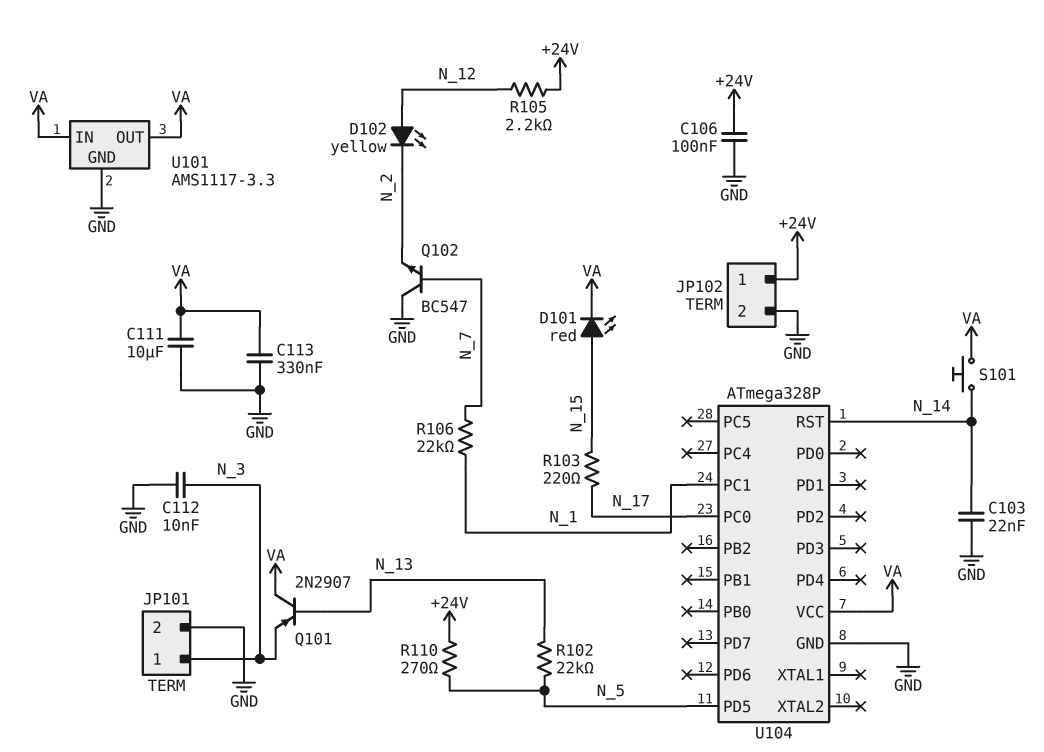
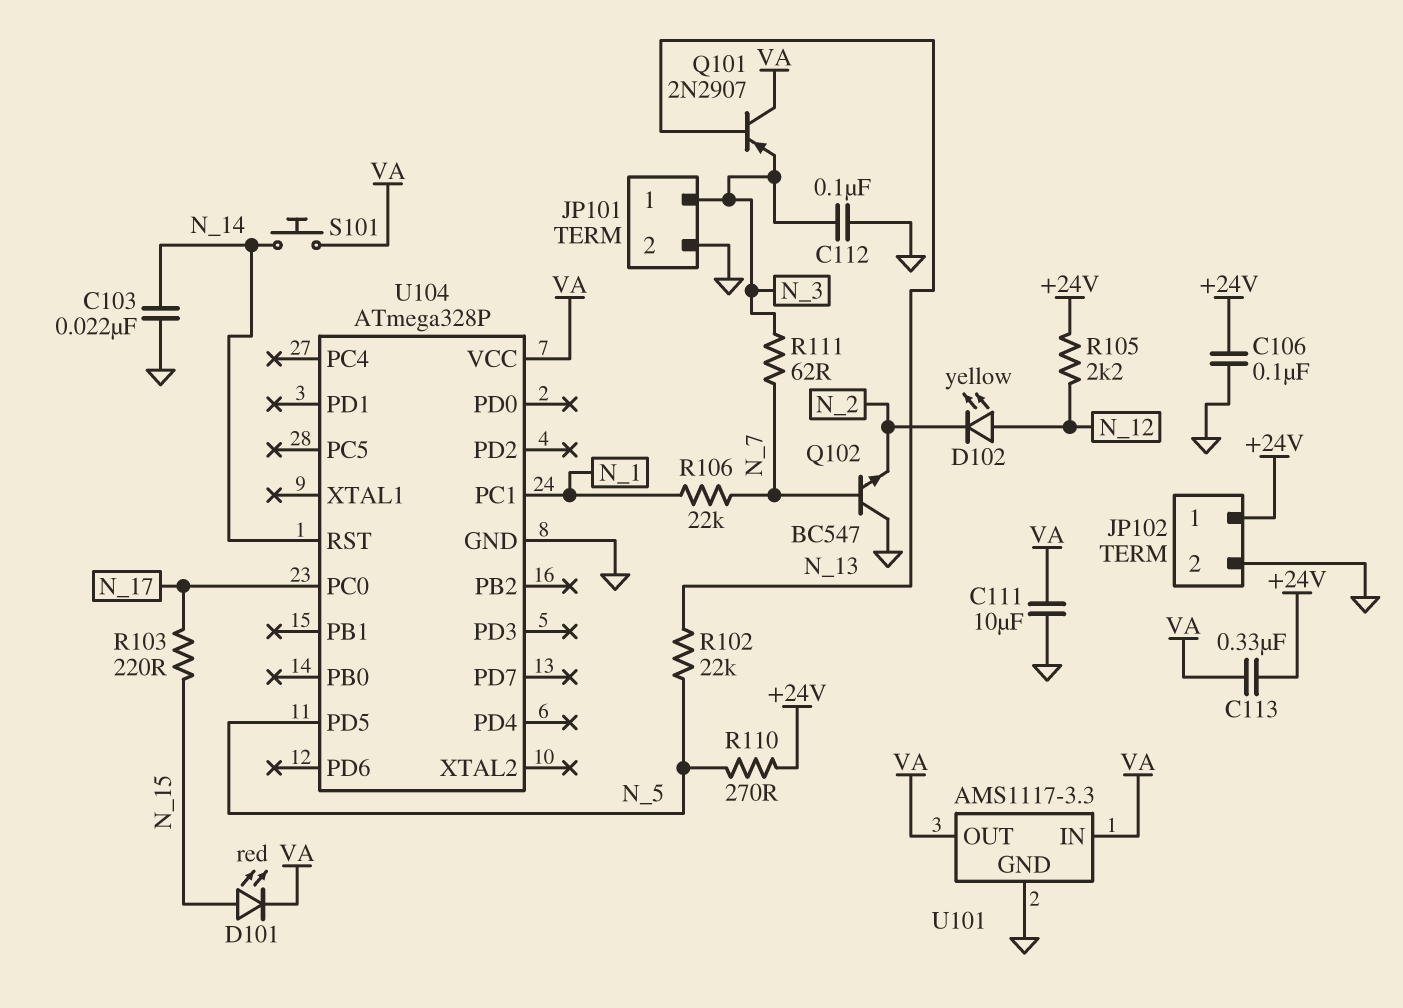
C112: 10nF (GND, N_3) -> 100nF (GND, N_3)
C113: 330nF (GND, VA) -> 330nF (+24V, VA)
R111: none -> 62 (N_3, N_7)

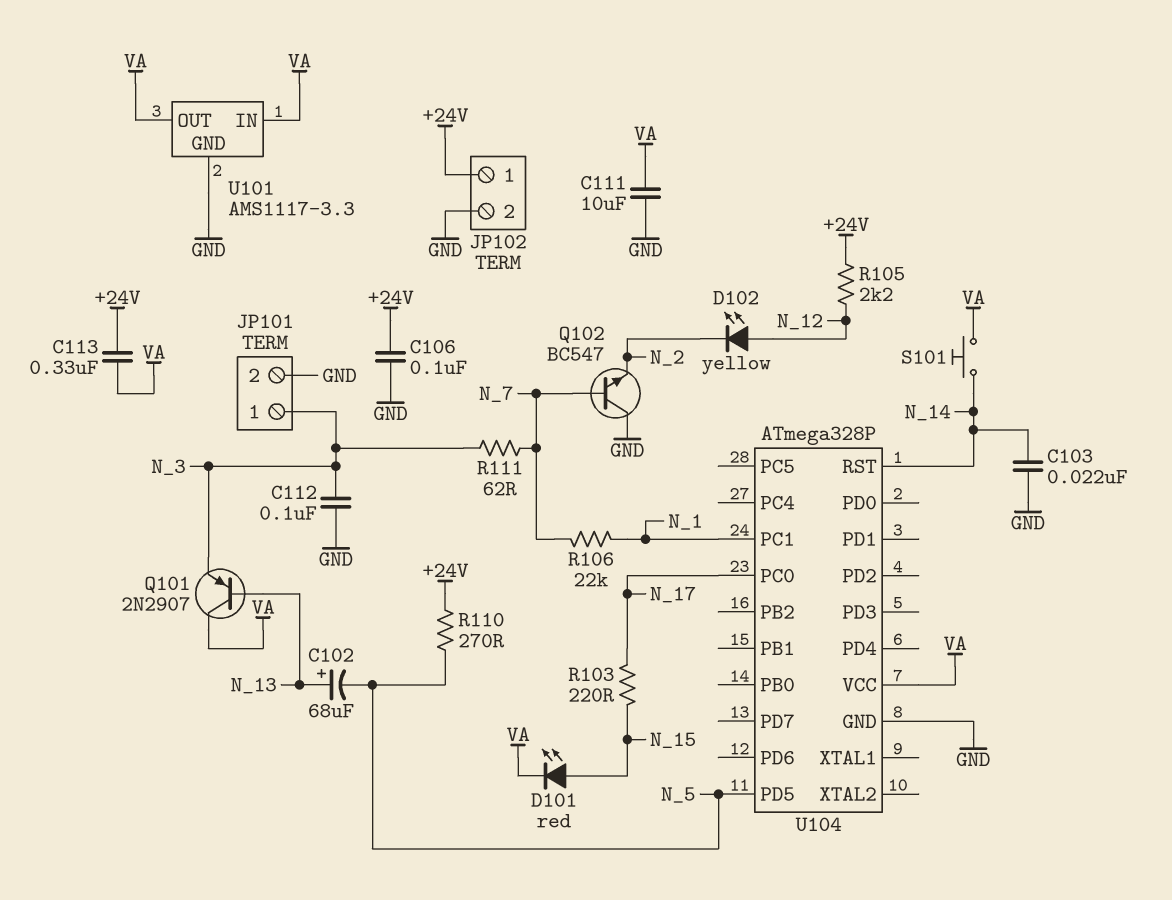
C102: none -> 68uF (plus N_13, minus N_5)
R102: 22k (N_5, N_13) -> none

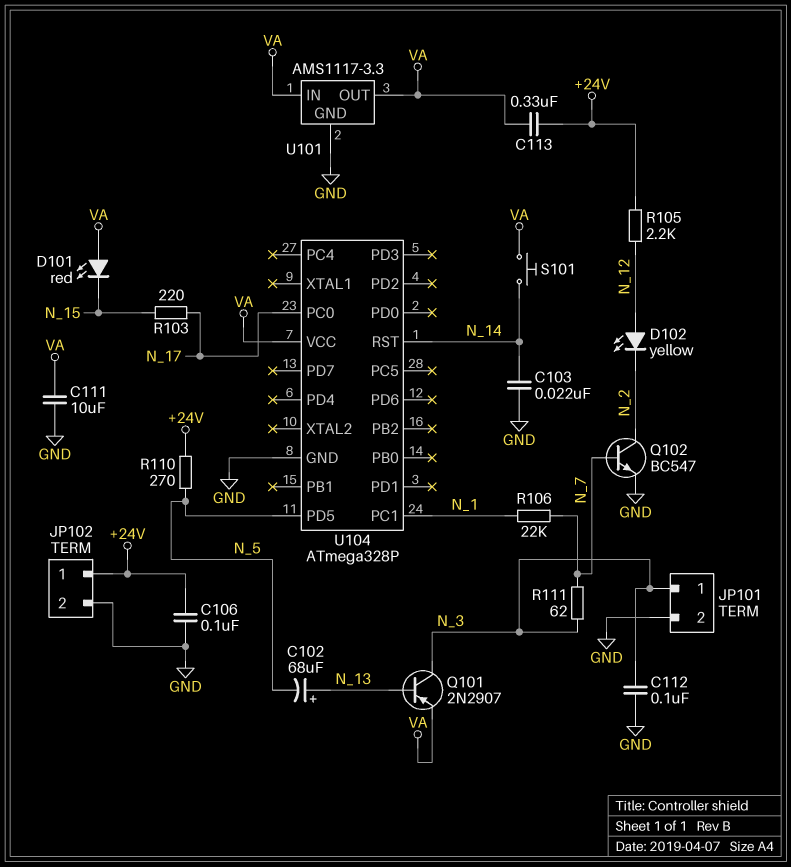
D101: LED red (A N_15, K VA) -> LED red (A VA, K N_15)
Q101: PNP 2N2907 (B N_13, C VA, E N_3) -> PNP 2N2907 (B N_13, C N_3, E VA)
Q102: NPN BC547 (B N_7, C GND, E N_2) -> NPN BC547 (B N_7, C N_2, E GND)

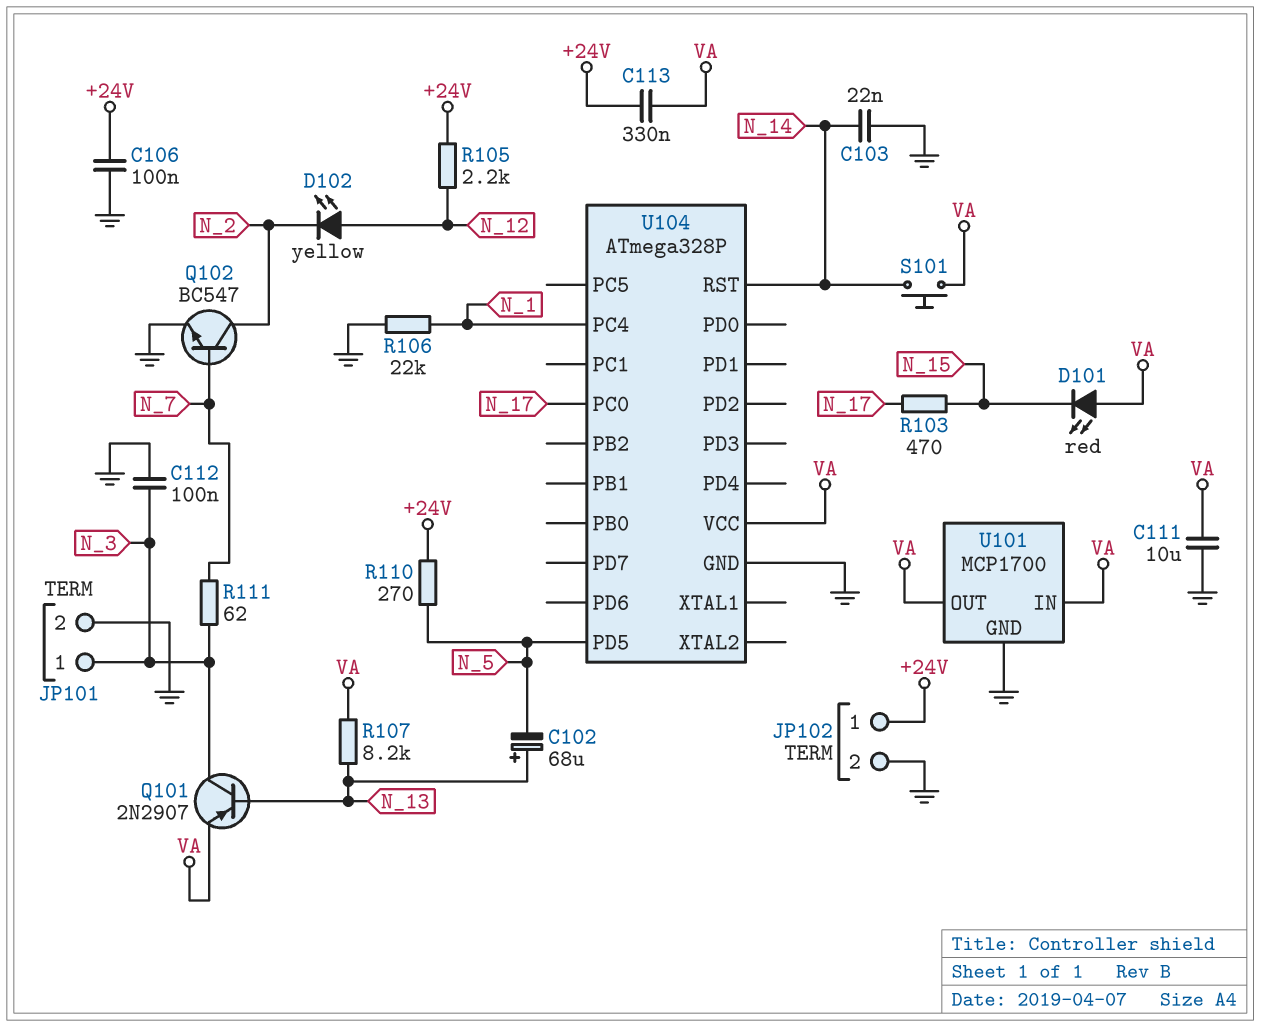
R103: 220 (N_15, N_17) -> 470 (N_15, N_17)
R106: 22k (N_1, N_7) -> 22k (GND, N_1)
R107: none -> 8.2k (N_13, VA)
U101: AMS1117-3.3 -> MCP1700
U104 pin PC1: N_1 -> none
U104 pin PC4: none -> N_1

